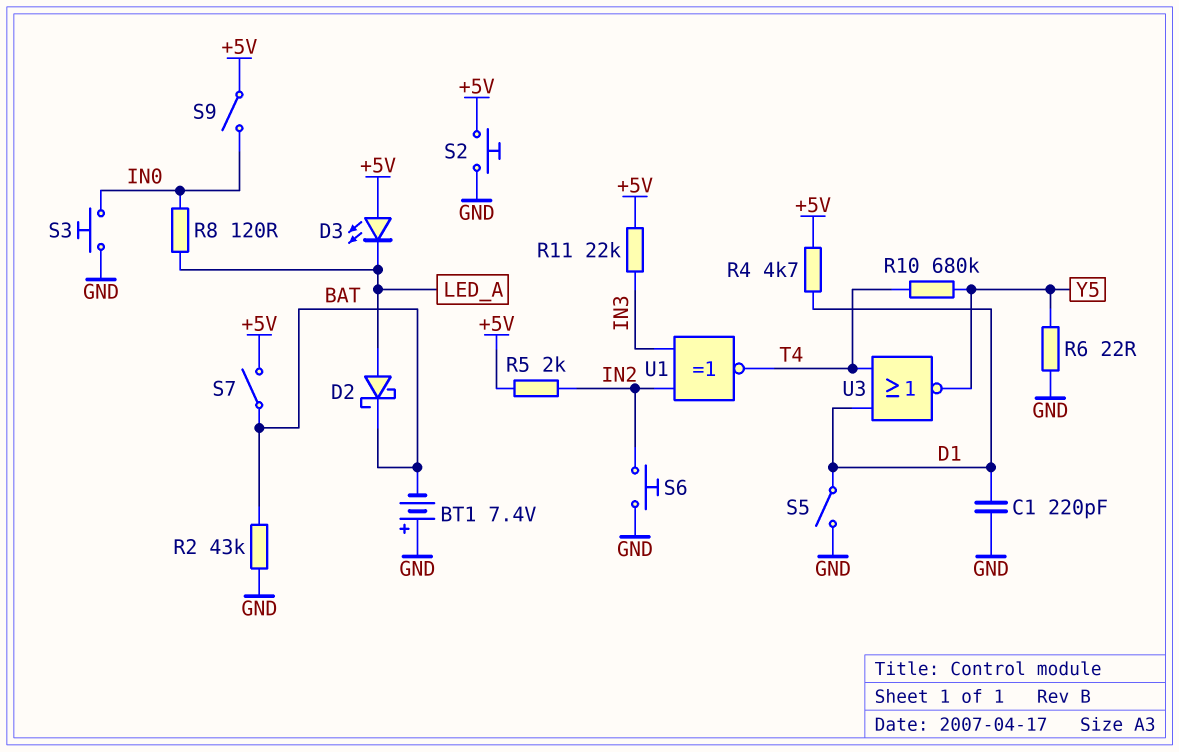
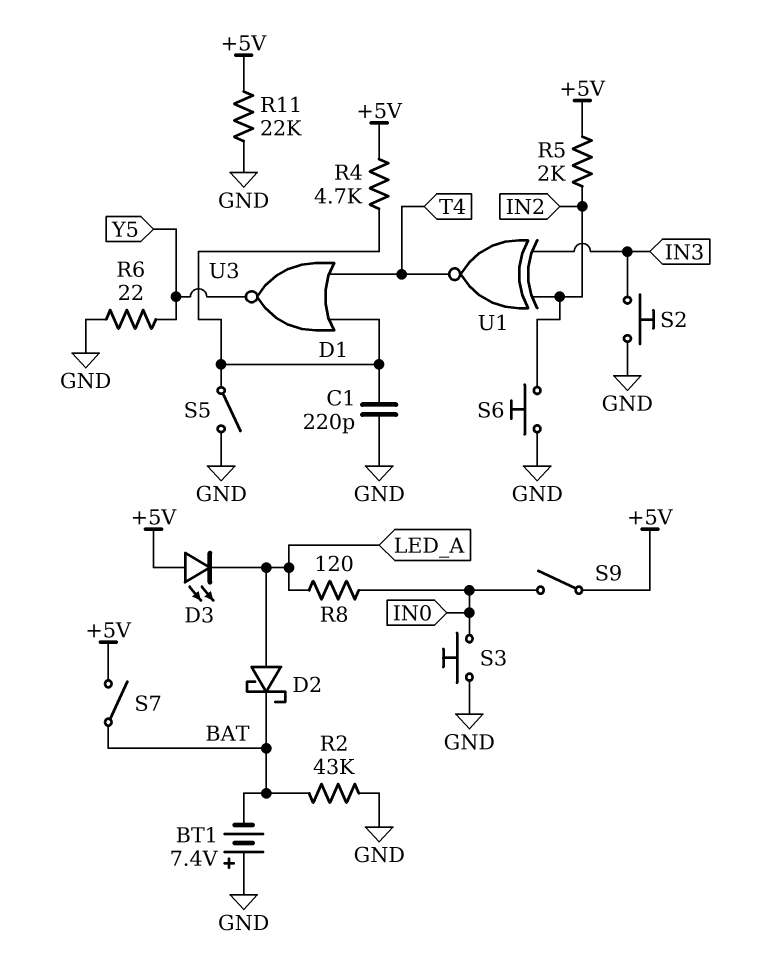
R10: 680k (T4, Y5) -> none
R11: 22k (+5V, IN3) -> 22k (+5V, GND)
S2: button (+5V, GND) -> button (GND, IN3)

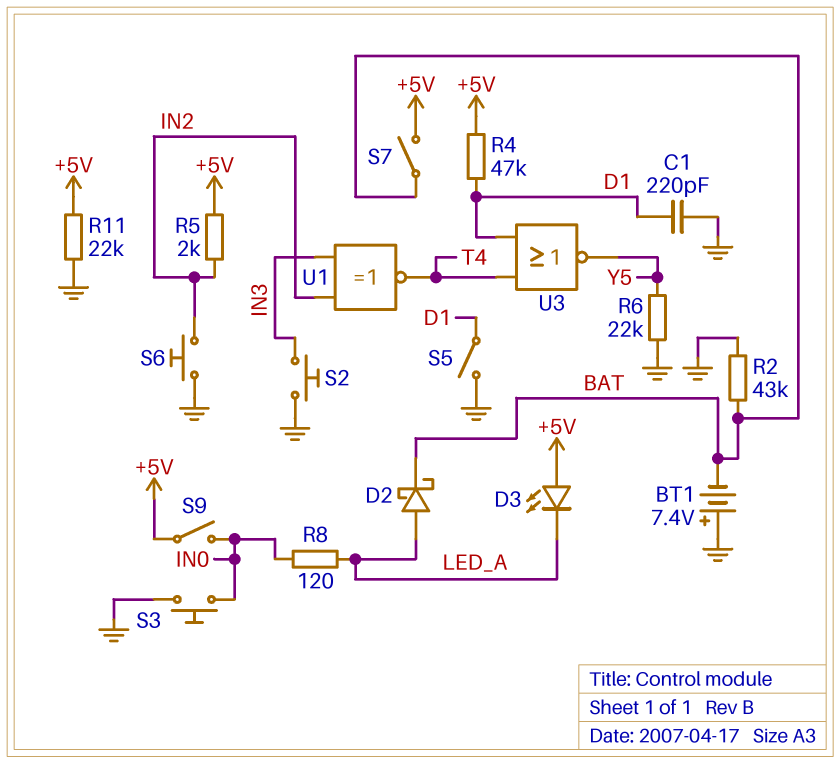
R4: 4.7k (+5V, D1) -> 47k (+5V, D1)
R6: 22 (GND, Y5) -> 22k (GND, Y5)

